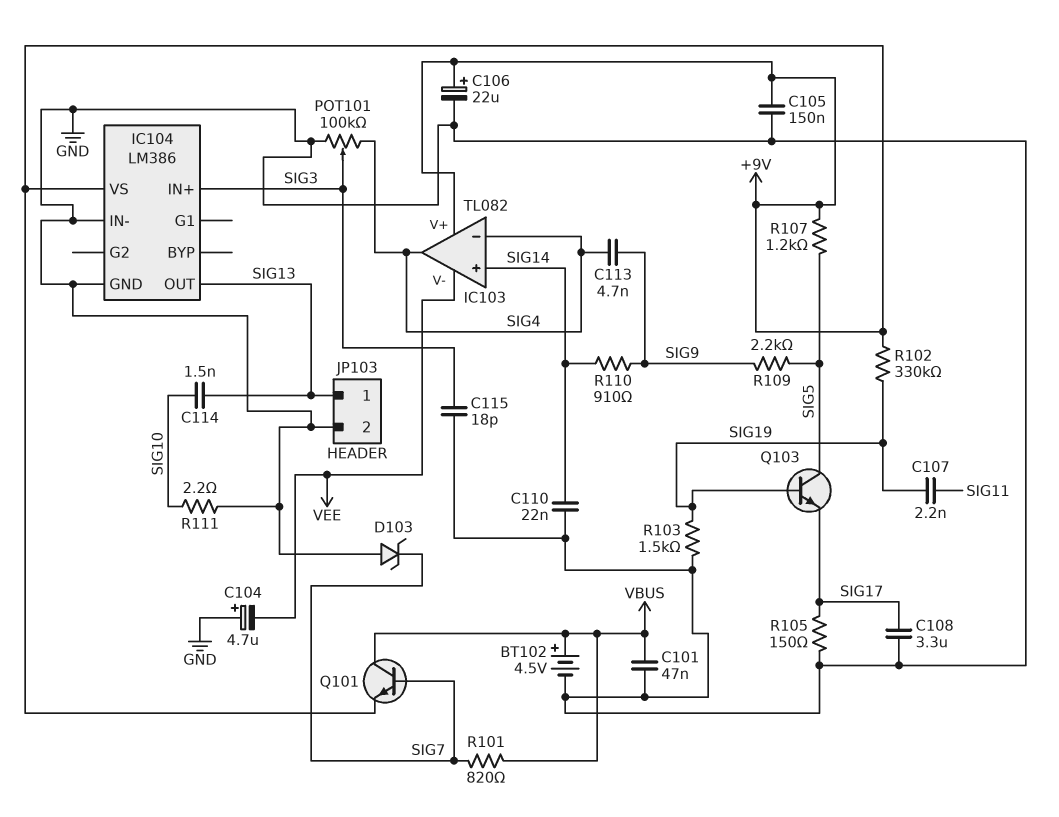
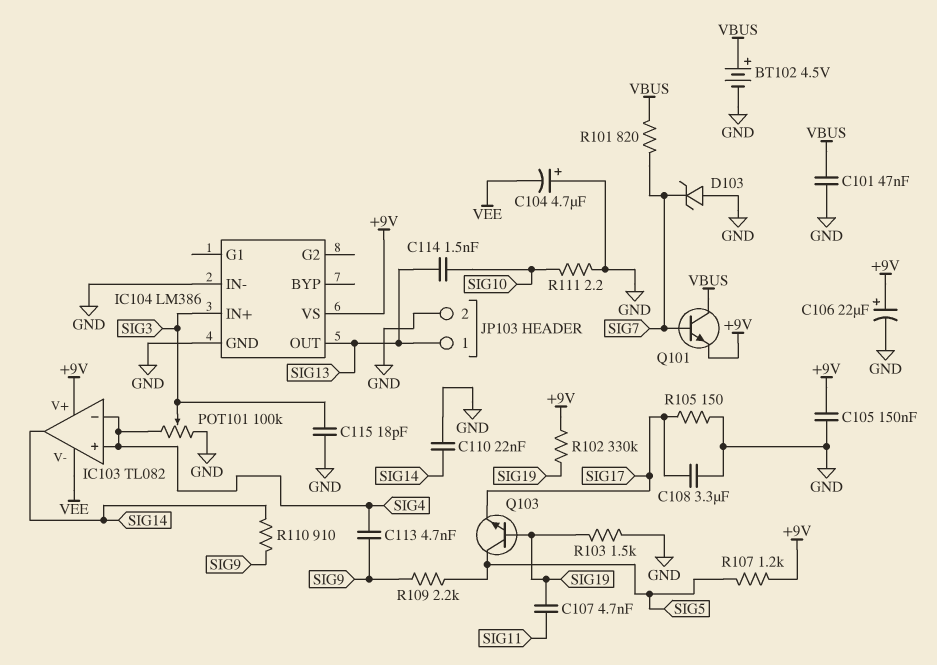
C107: 2.2nF (SIG11, SIG19) -> 4.7nF (SIG11, SIG19)
IC103 pin in+: SIG14 -> SIG4
IC103 pin out: SIG4 -> SIG14

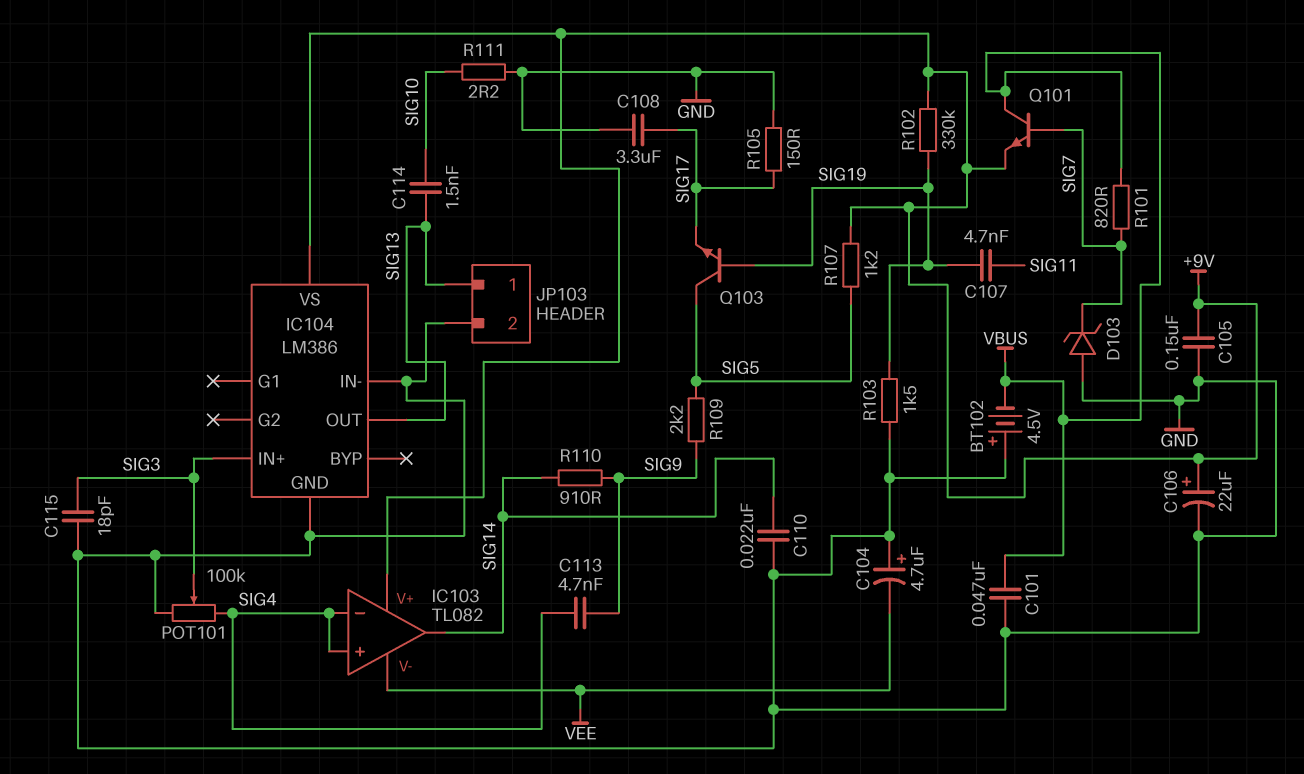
BT102: 4.5V (plus VBUS, minus GND) -> 4.5V (plus GND, minus VBUS)

